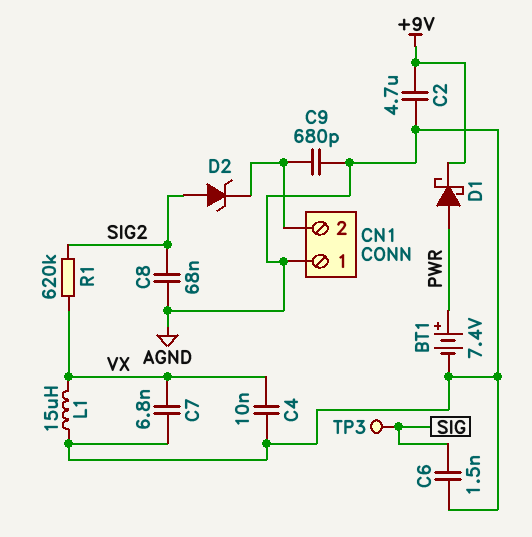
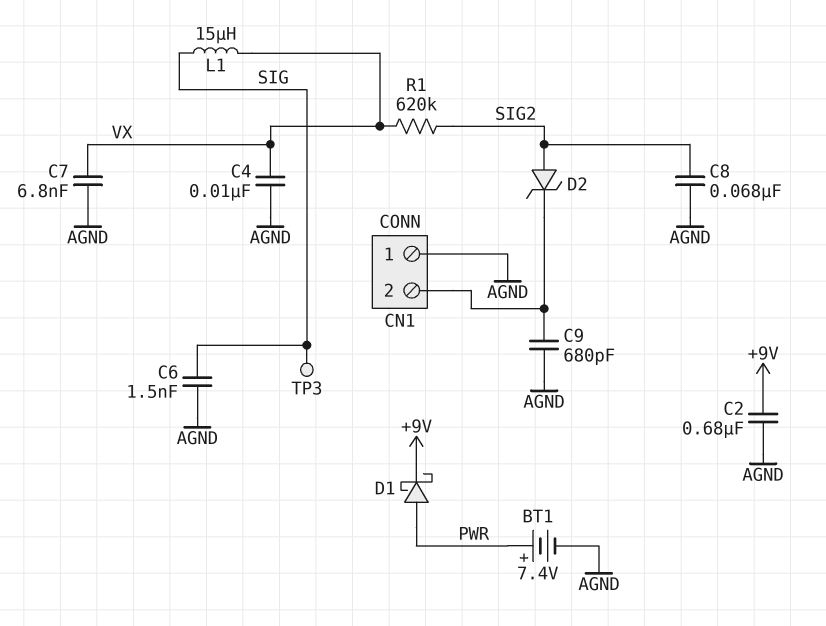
C2: 4.7uF (+9V, AGND) -> 680nF (+9V, AGND)
L1: 15uH (AGND, VX) -> 15uH (SIG, VX)

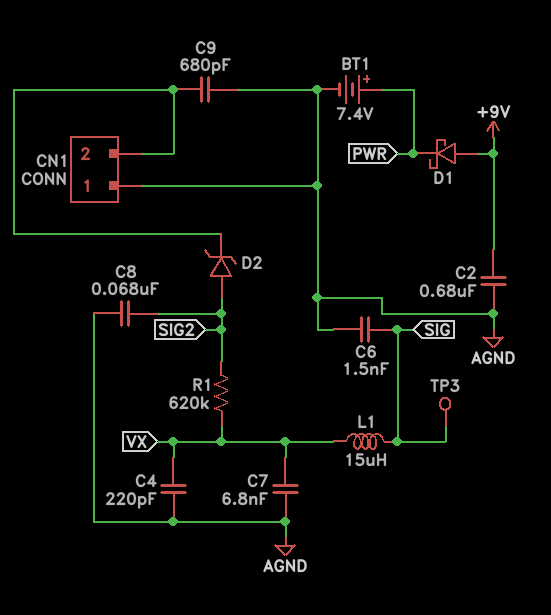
C4: 10nF (AGND, VX) -> 220pF (AGND, VX)
D1: schottky (A PWR, K +9V) -> schottky (A +9V, K PWR)

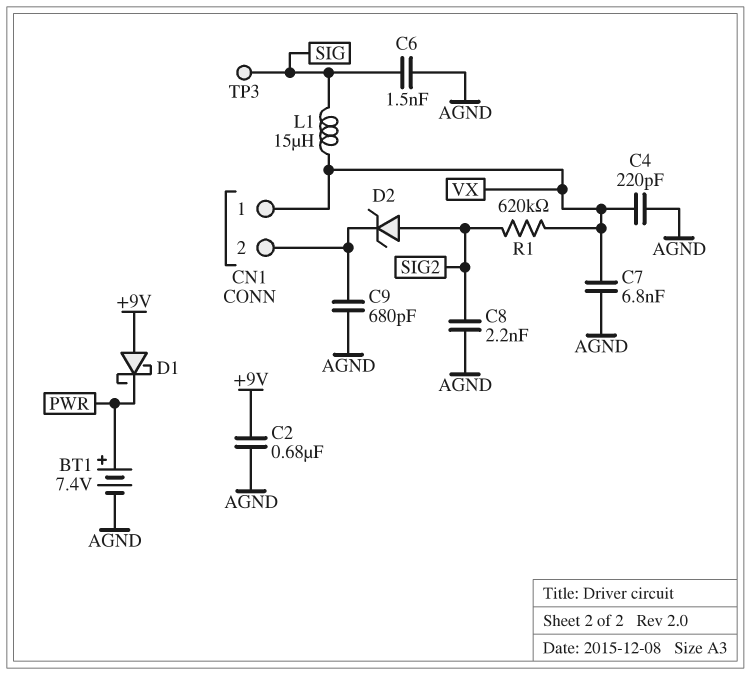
C8: 68nF (AGND, SIG2) -> 2.2nF (AGND, SIG2)
CN1 pin 1: AGND -> VX

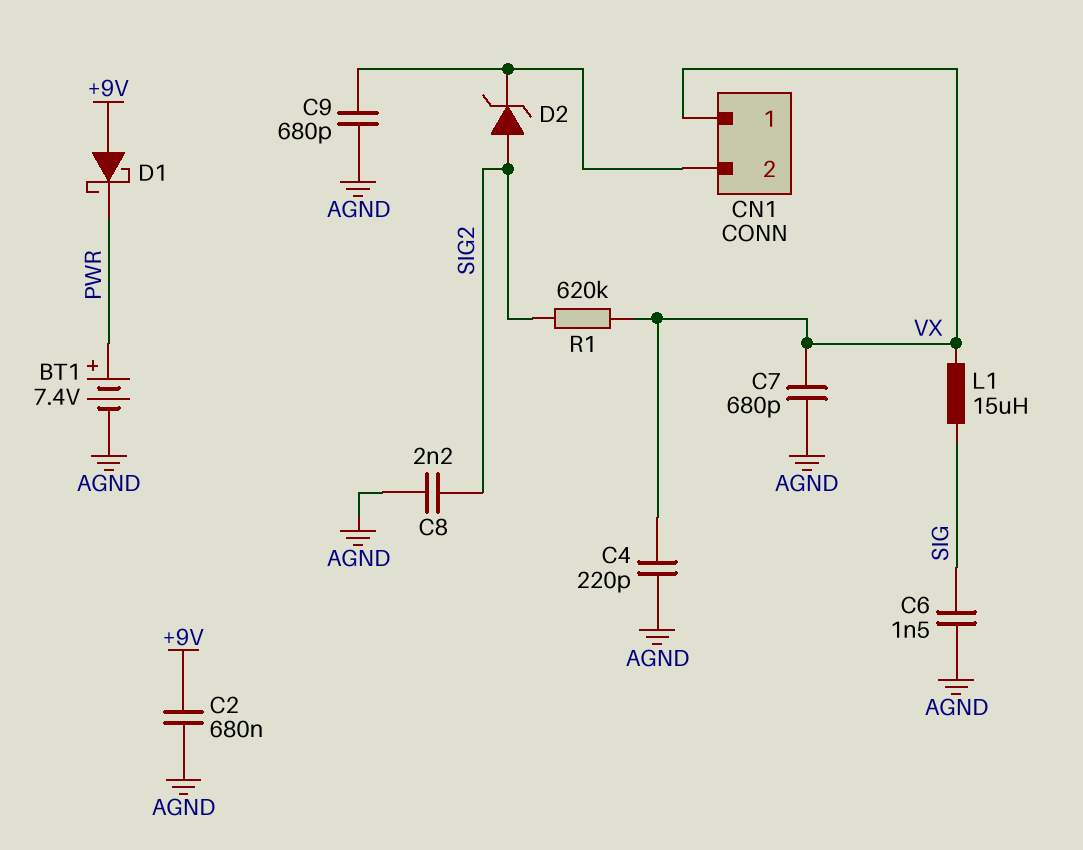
C7: 6.8nF (AGND, VX) -> 680pF (AGND, VX)
TP3: test point (SIG) -> none

